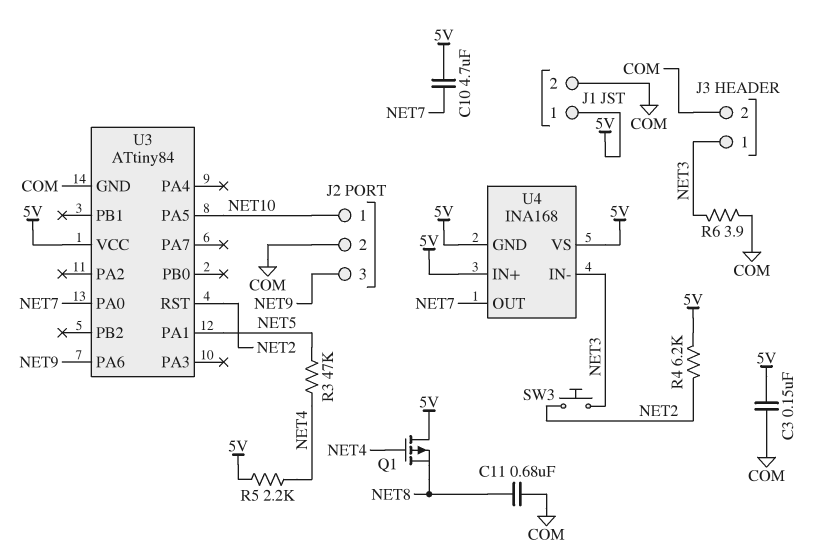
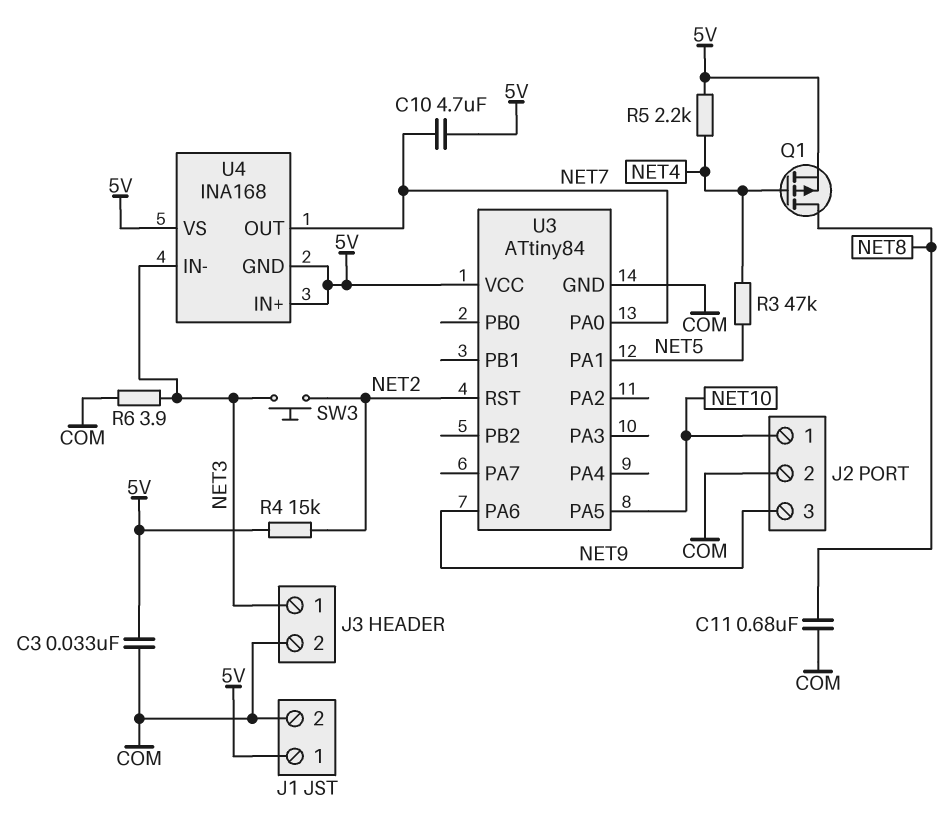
C3: 150nF (5V, COM) -> 33nF (5V, COM)
Q1: PMOS (G NET4, D 5V, S NET8) -> PMOS (G NET4, D NET8, S 5V)
R4: 6.2k (5V, NET2) -> 15k (5V, NET2)

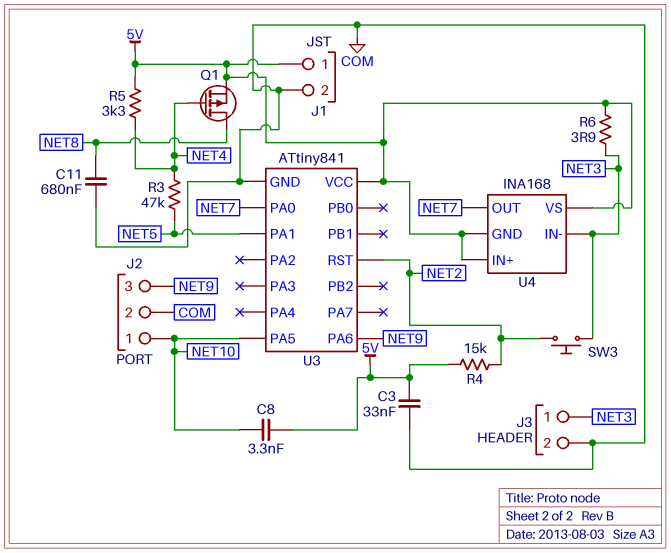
C8: none -> 3.3nF (5V, NET10)
C10: 4.7uF (5V, NET7) -> none
R5: 2.2k (5V, NET4) -> 3.3k (5V, NET4)
R6: 3.9 (COM, NET3) -> 3.9 (5V, NET3)
U3: ATtiny84 -> ATtiny841

